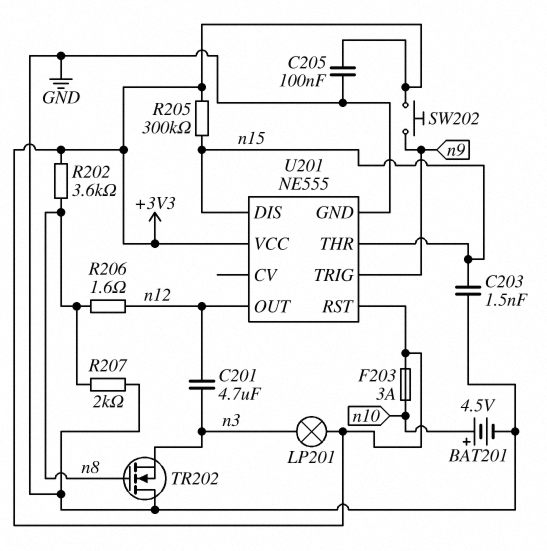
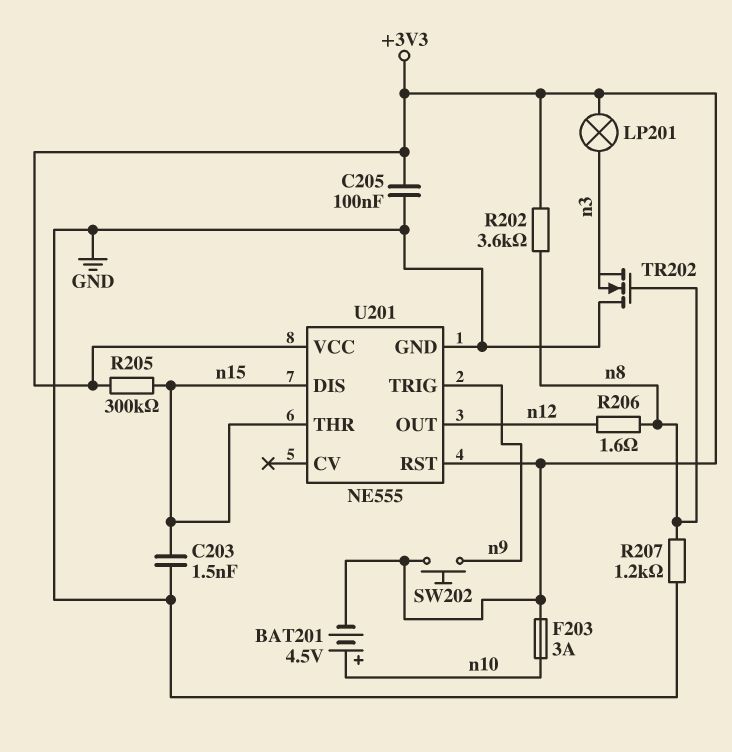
BAT201: 4.5V (plus n10, minus GND) -> 4.5V (plus n10, minus +3V3)
C201: 4.7uF (n3, n12) -> none
R207: 2k (GND, n8) -> 1.2k (GND, n8)

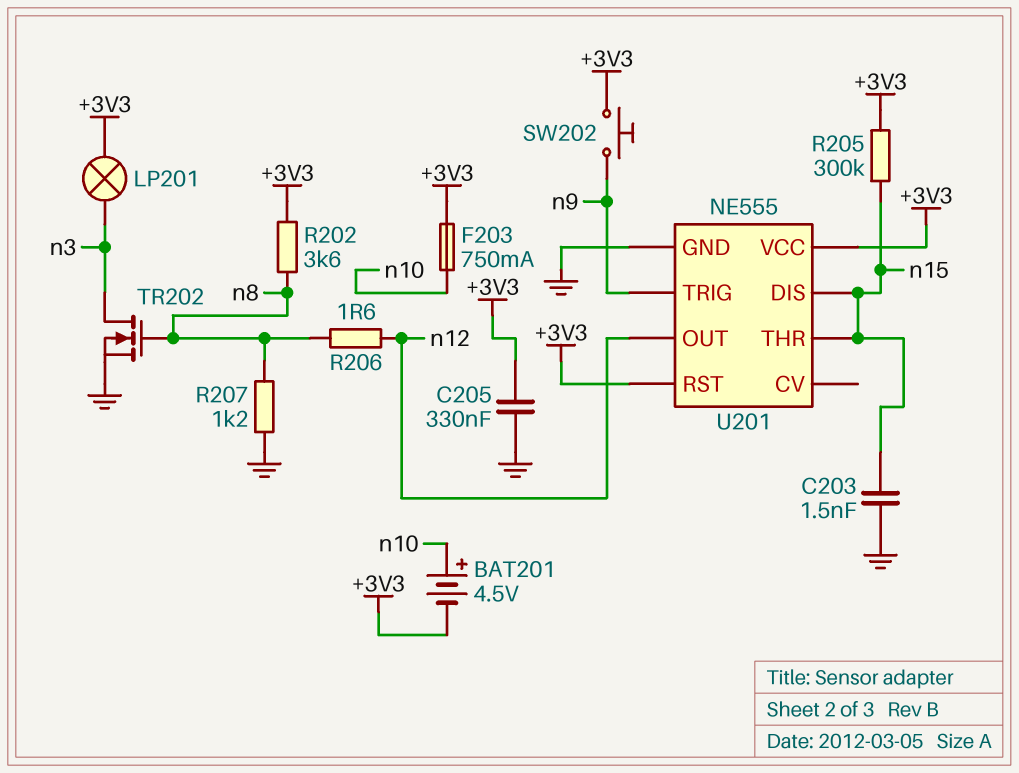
C205: 100nF (+3V3, GND) -> 330nF (+3V3, GND)
F203: 3A (+3V3, n10) -> 750mA (+3V3, n10)
TR202: NMOS (G n8, D GND, S n3) -> NMOS (G n8, D n3, S GND)

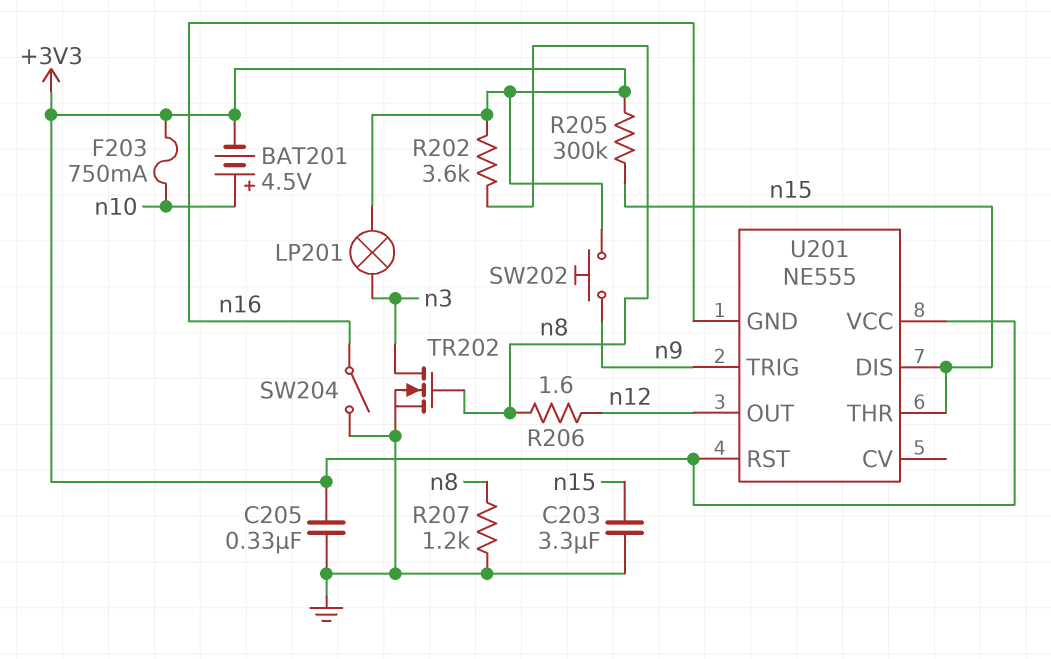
C203: 1.5nF (GND, n15) -> 3.3uF (GND, n15)
SW204: none -> switch (GND, n16)
U201 pin GND: GND -> n16

